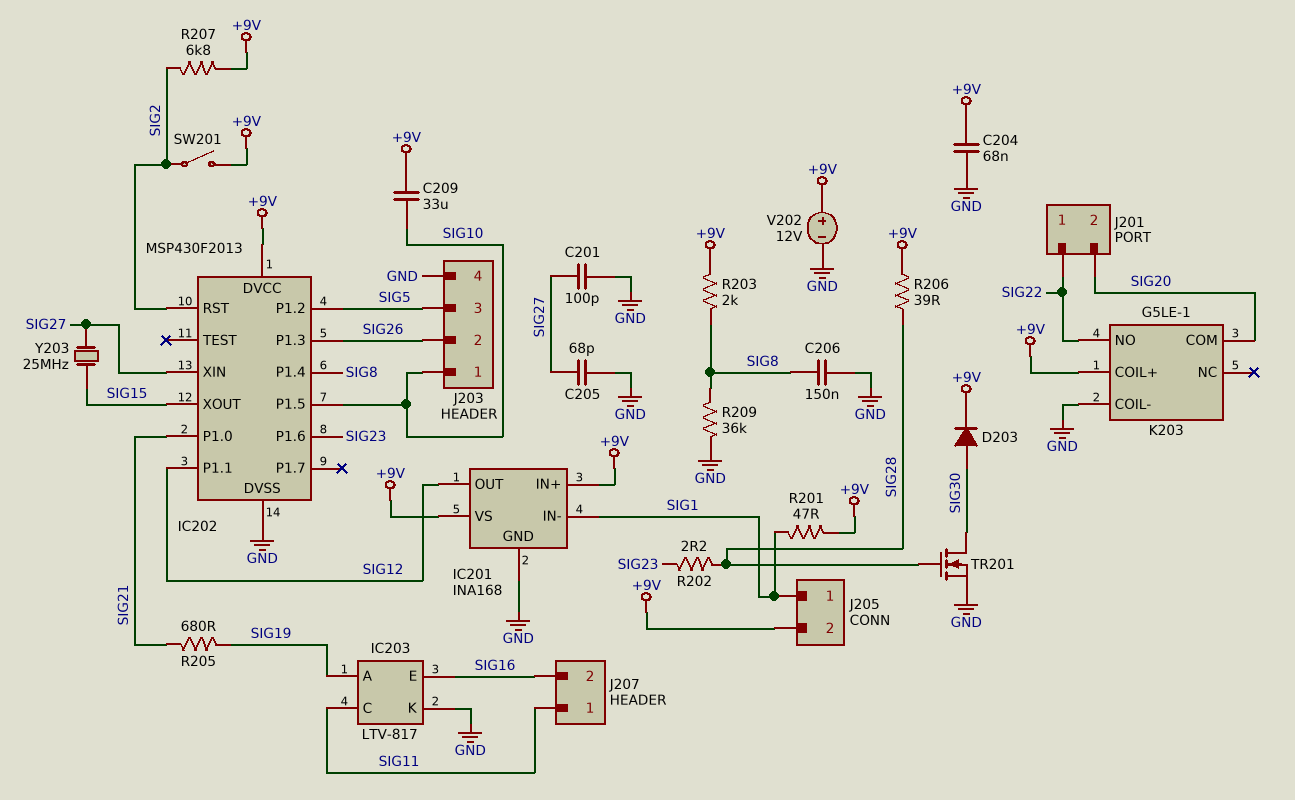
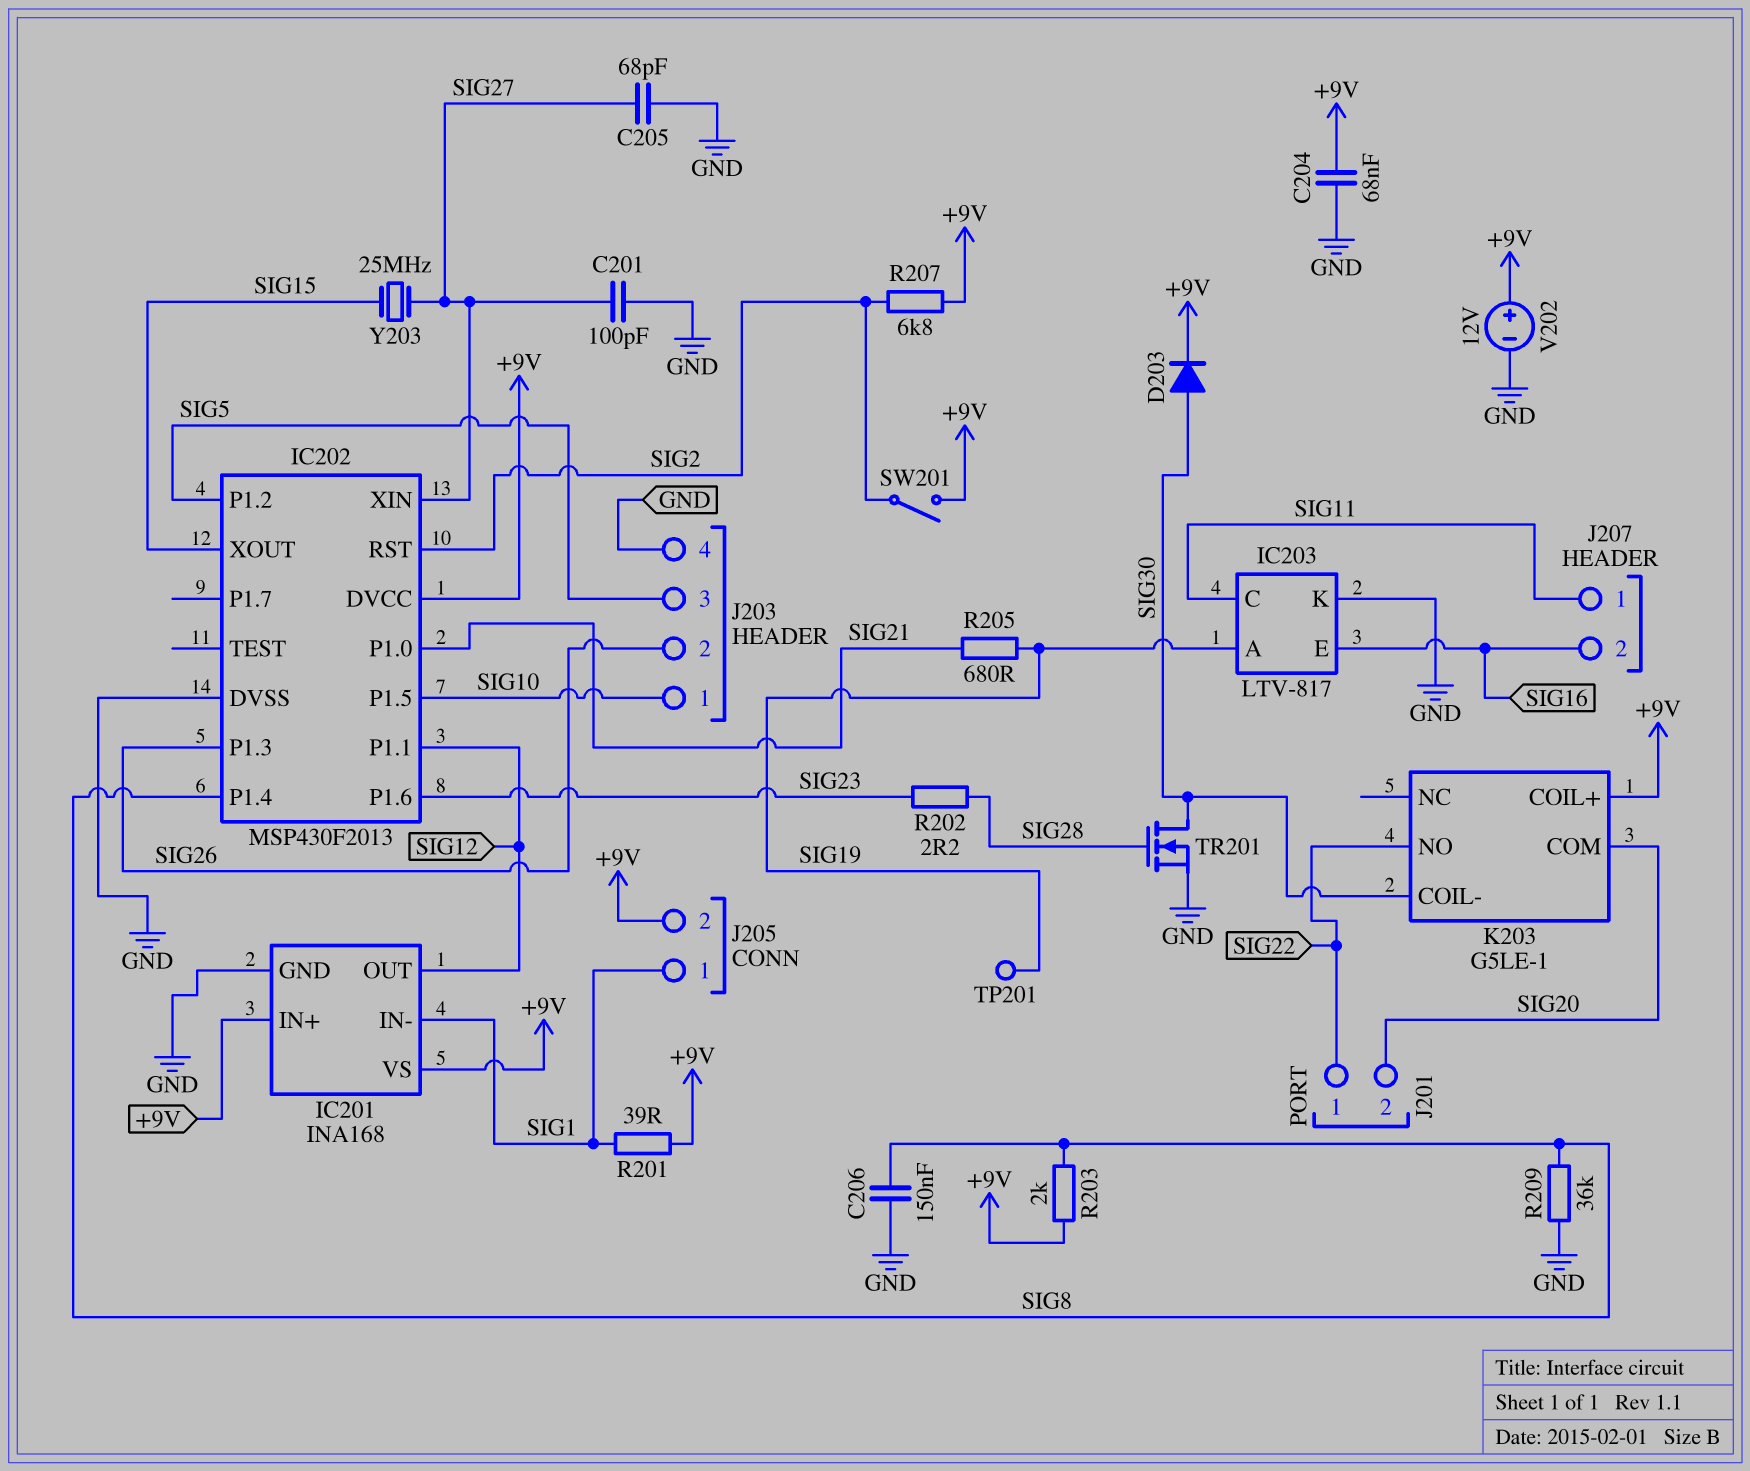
C209: 33uF (+9V, SIG10) -> none
K203 pin COIL-: GND -> SIG30
R201: 47 (+9V, SIG1) -> 39 (+9V, SIG1)
R206: 39 (+9V, SIG28) -> none
TP201: none -> test point (SIG19)

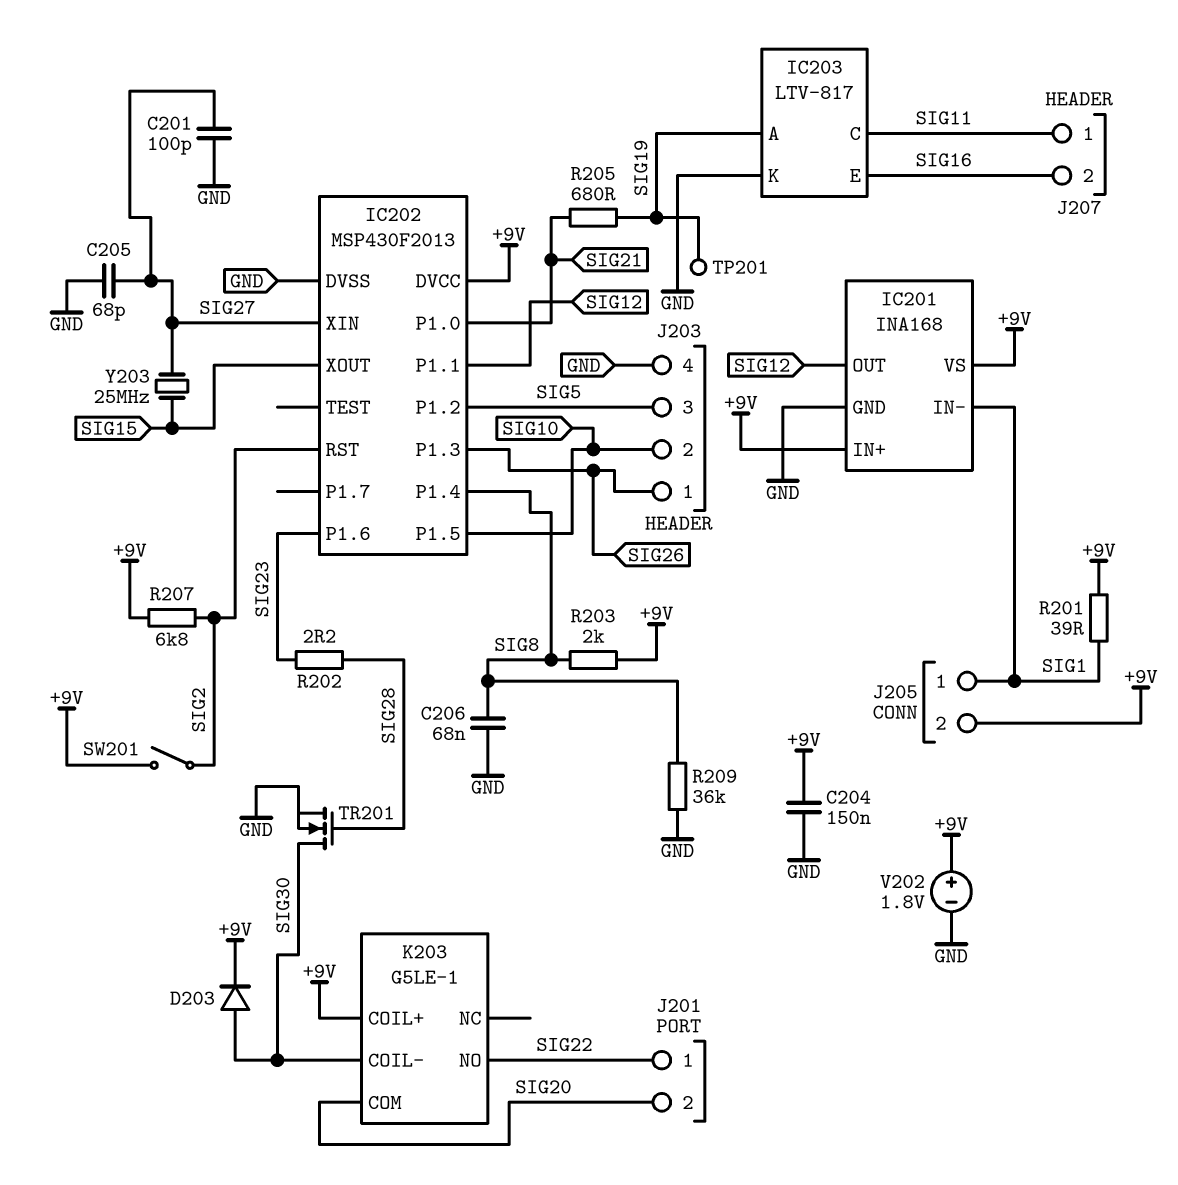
C204: 68nF (+9V, GND) -> 150nF (+9V, GND)
C206: 150nF (GND, SIG8) -> 68nF (GND, SIG8)
J203 pin 1: SIG10 -> SIG26
J203 pin 2: SIG26 -> SIG10
V202: 12V (plus +9V, minus GND) -> 1.8V (plus +9V, minus GND)

